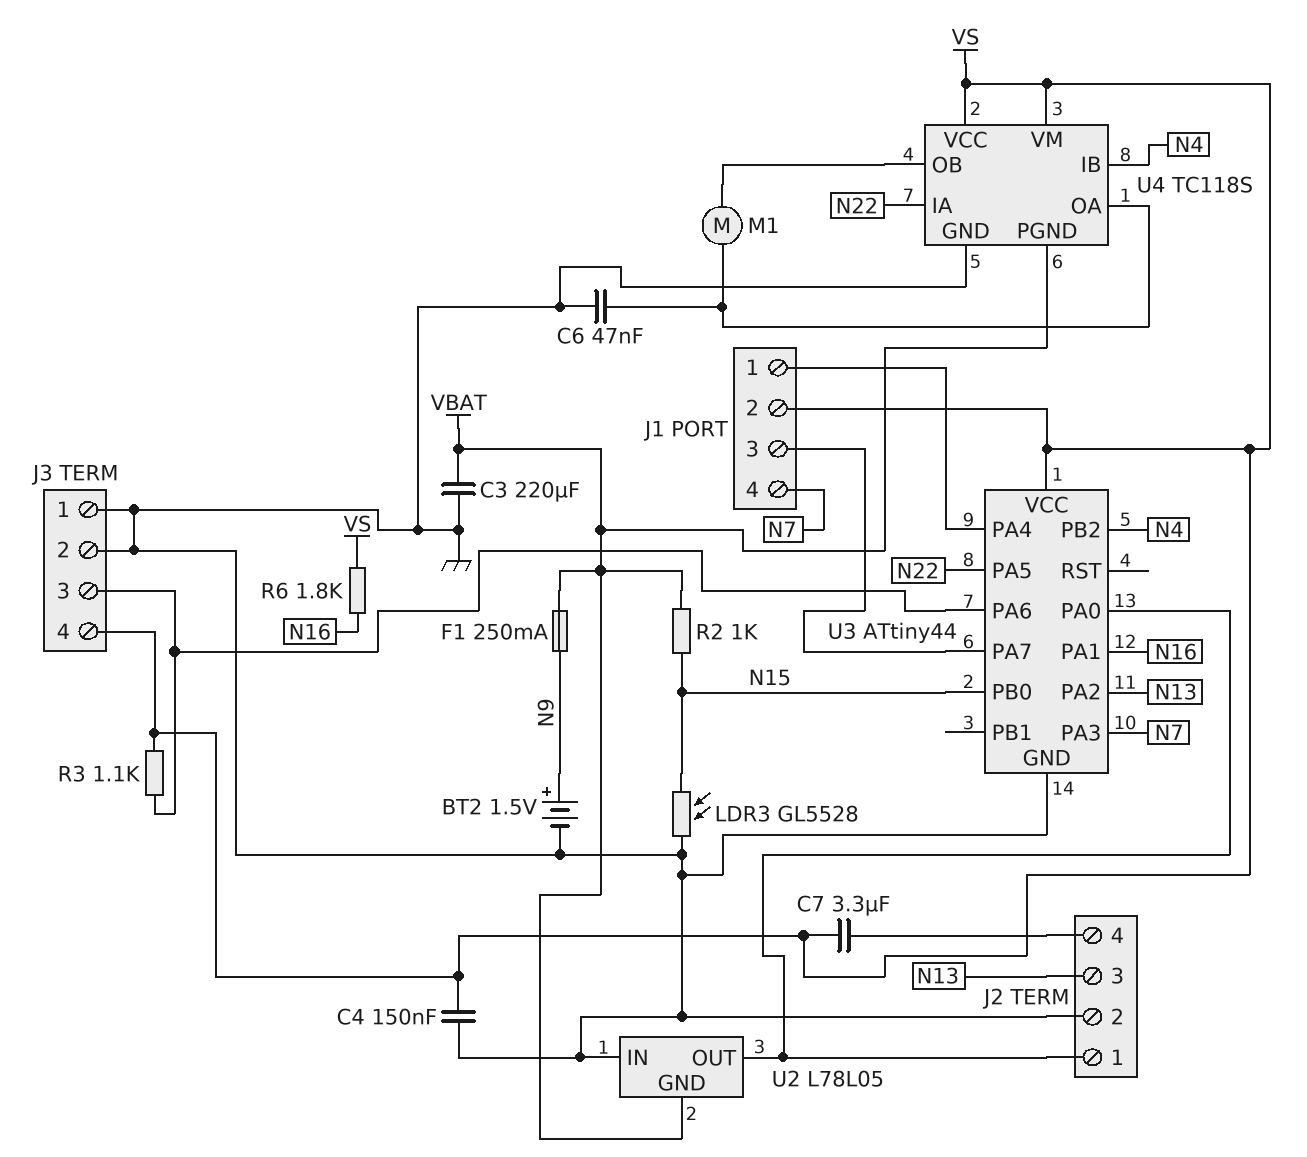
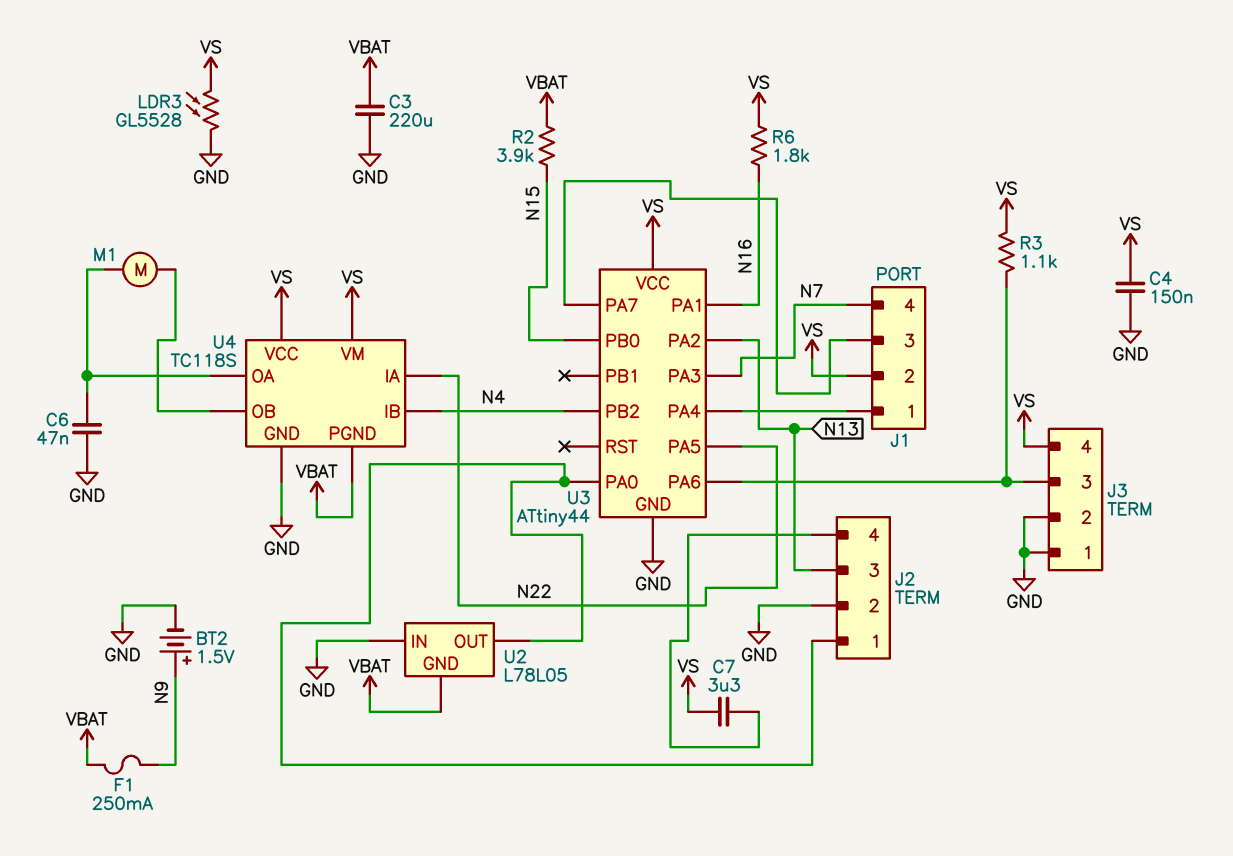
LDR3: GL5528 (GND, N15) -> GL5528 (GND, VS)
R2: 1k (N15, VBAT) -> 3.9k (N15, VBAT)

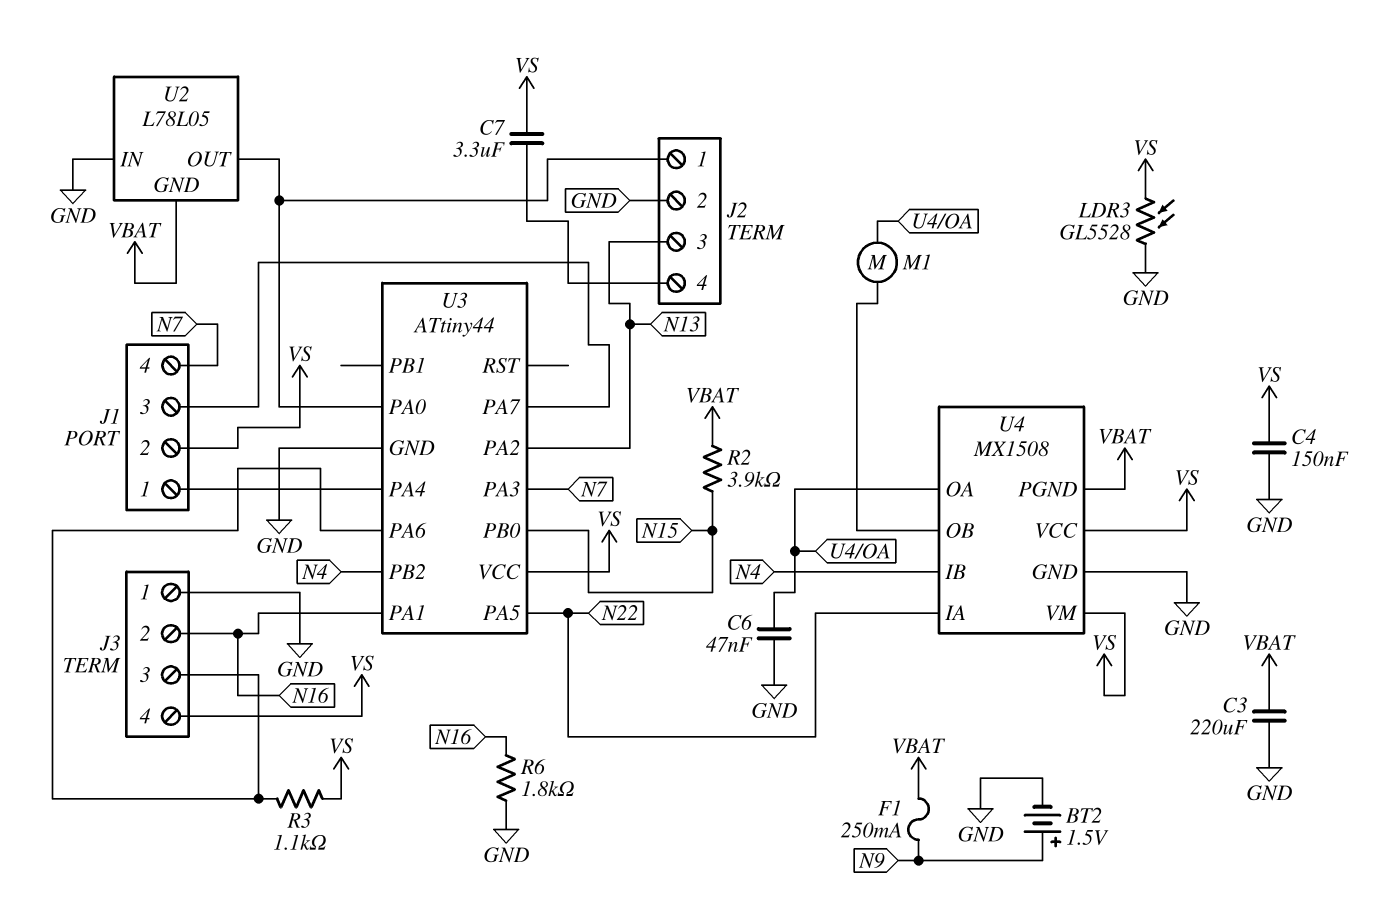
J3 pin 2: GND -> N16
R6: 1.8k (N16, VS) -> 1.8k (GND, N16)
U4: TC118S -> MX1508

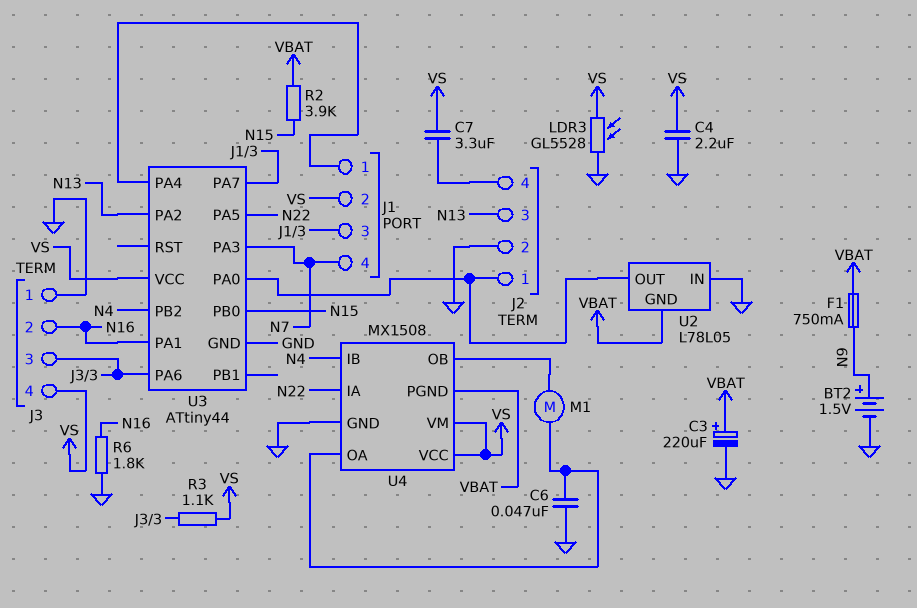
C3: 220uF (GND, VBAT) -> 220uF (plus VBAT, minus GND)
C4: 150nF (GND, VS) -> 2.2uF (GND, VS)
F1: 250mA (N9, VBAT) -> 750mA (N9, VBAT)

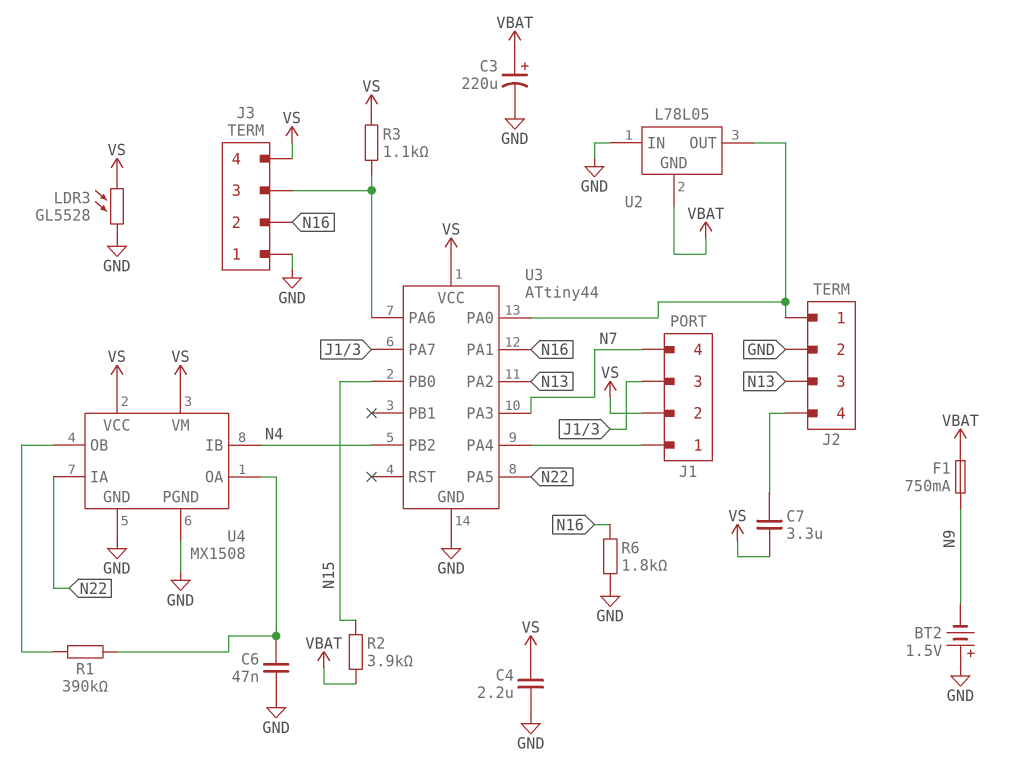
BT2: 1.5V (plus N9, minus GND) -> 1.5V (plus GND, minus N9)
M1: motor (U4/OA, U4/OB) -> none
R1: none -> 390k (U4/OA, U4/OB)
U4 pin PGND: VBAT -> GND

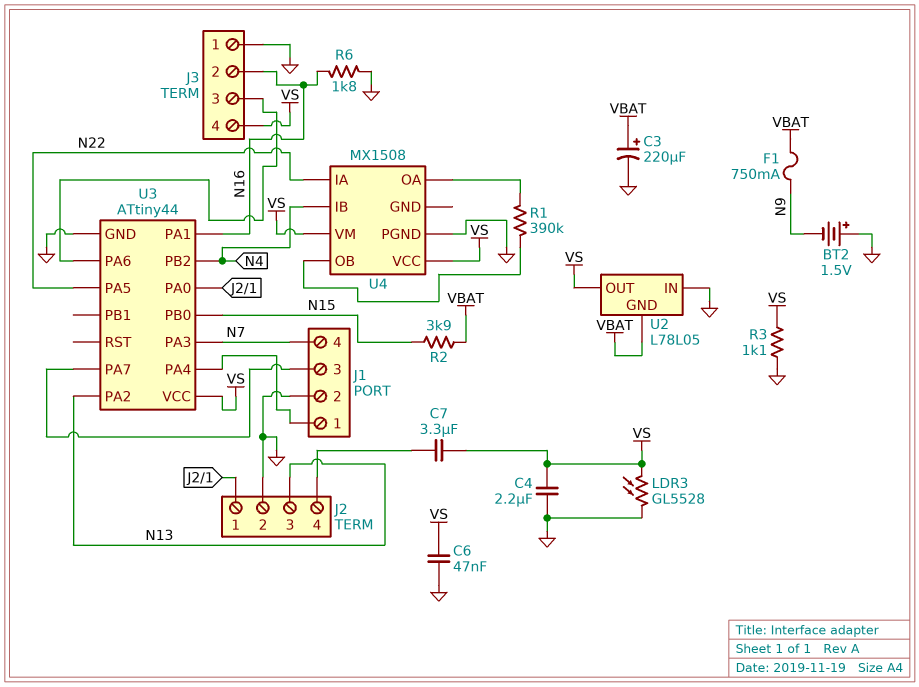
C6: 47nF (GND, U4/OA) -> 47nF (GND, VS)
J1 pin 2: VS -> GND
R3: 1.1k (J3/3, VS) -> 1.1k (GND, VS)
U2 pin OUT: J2/1 -> VS
U4 pin GND: GND -> none

